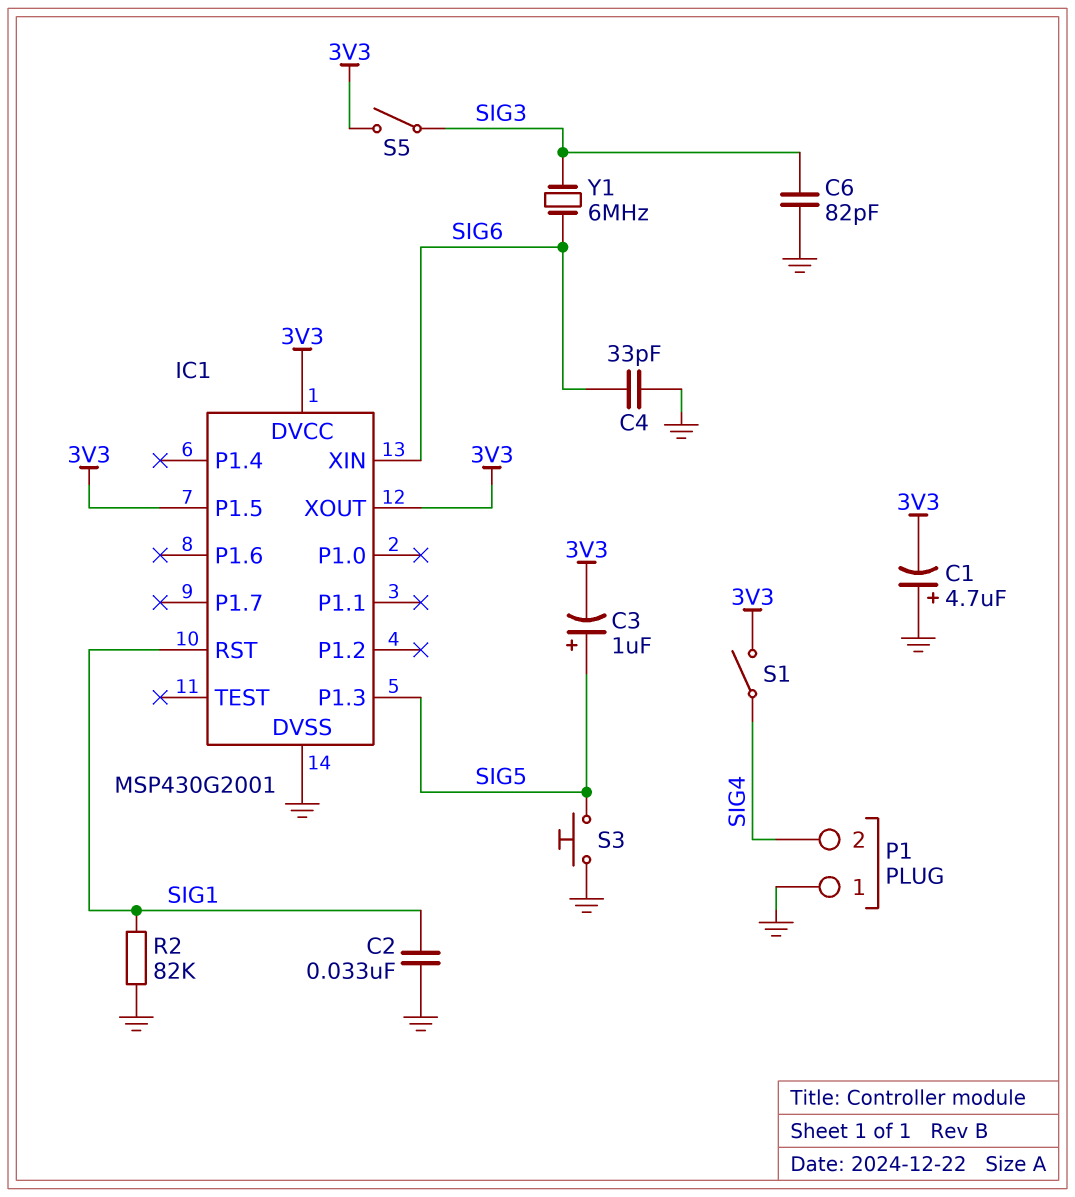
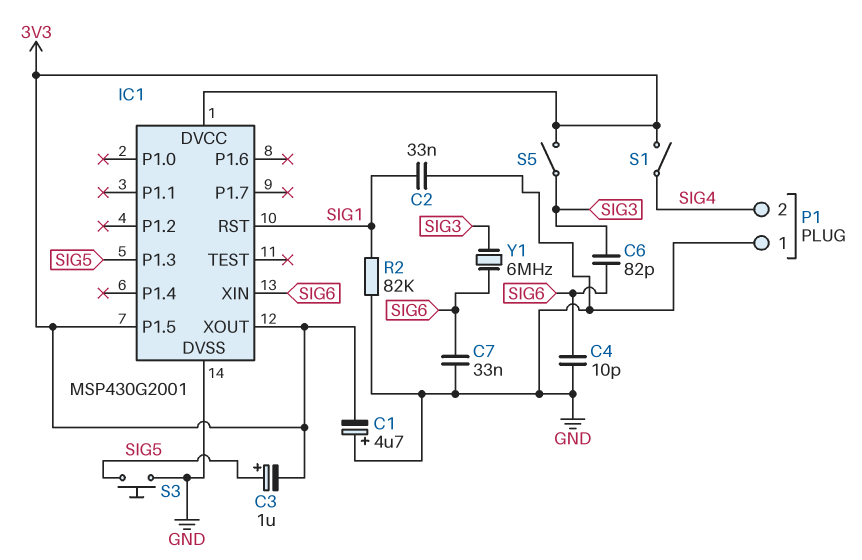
C4: 33pF (GND, SIG6) -> 10pF (GND, SIG6)
C6: 82pF (GND, SIG3) -> 82pF (SIG3, SIG6)
C7: none -> 33nF (GND, SIG6)

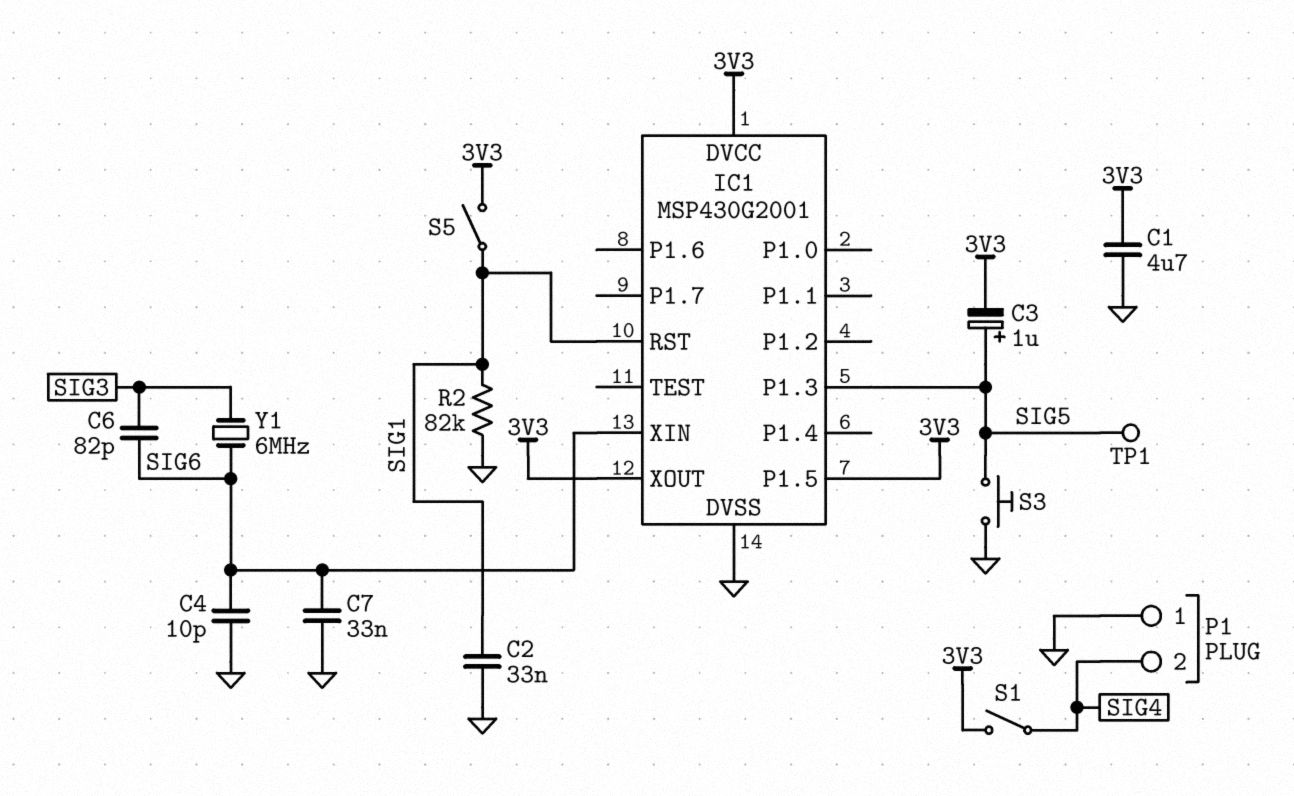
C1: 4.7uF (plus GND, minus 3V3) -> 4.7uF (3V3, GND)
S5: switch (3V3, SIG3) -> switch (3V3, SIG1)
TP1: none -> test point (SIG5)

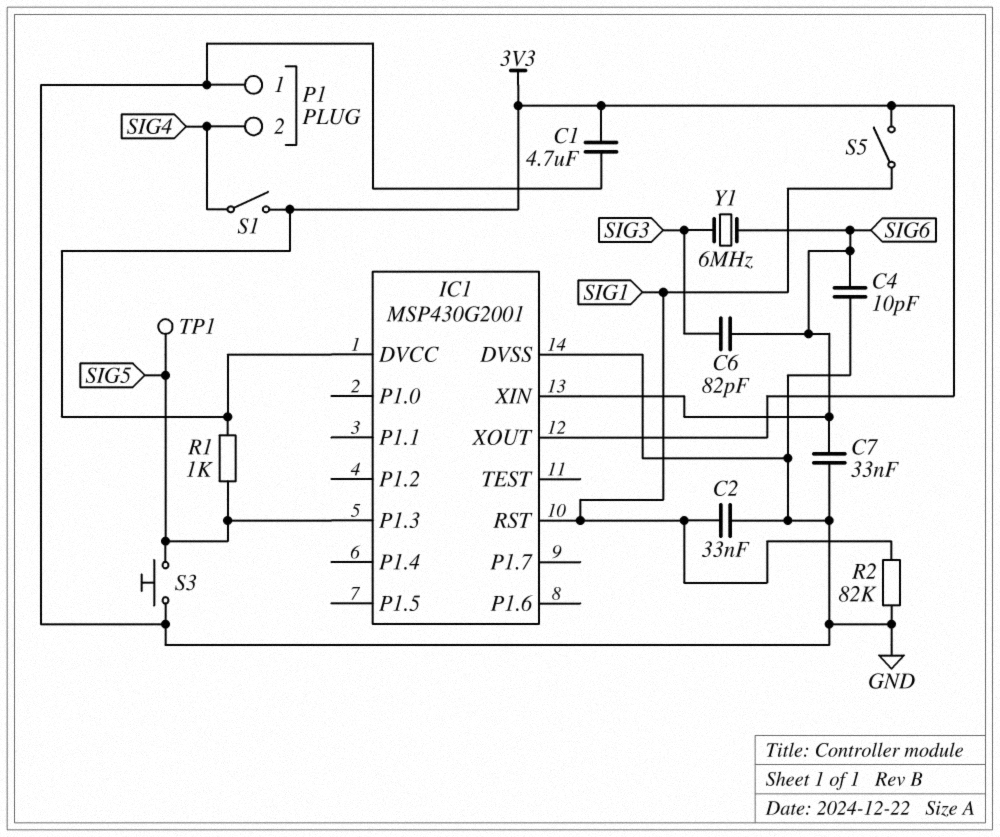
C3: 1uF (plus SIG5, minus 3V3) -> none
IC1 pin P1.5: 3V3 -> none
R1: none -> 1k (3V3, SIG5)

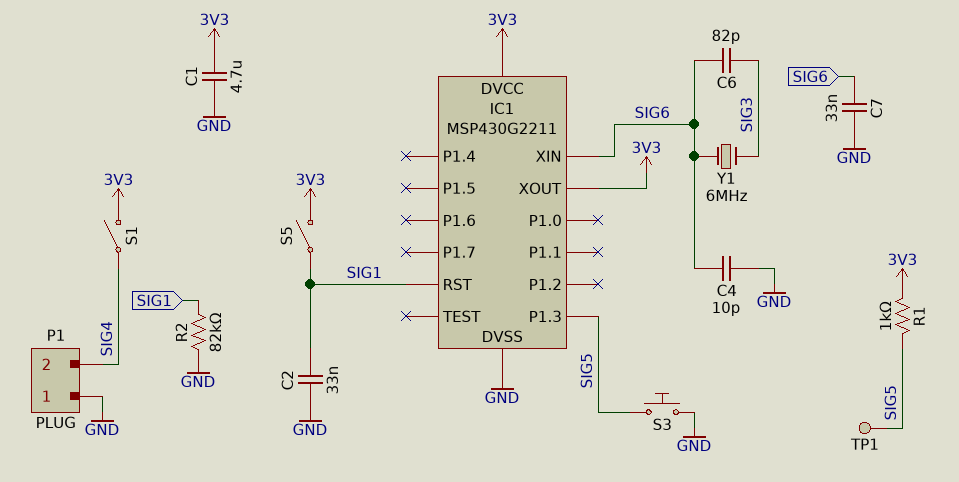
IC1: MSP430G2001 -> MSP430G2211

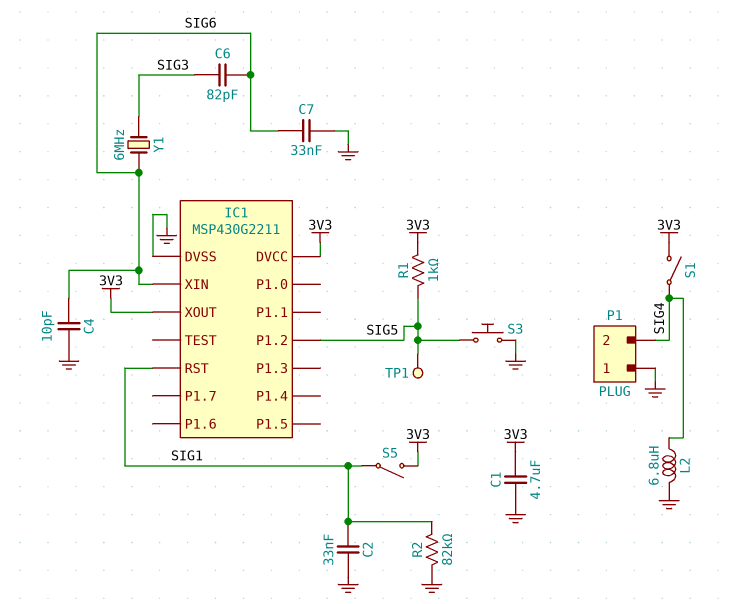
IC1 pin P1.2: none -> SIG5
IC1 pin P1.3: SIG5 -> none
L2: none -> 6.8uH (GND, SIG4)

